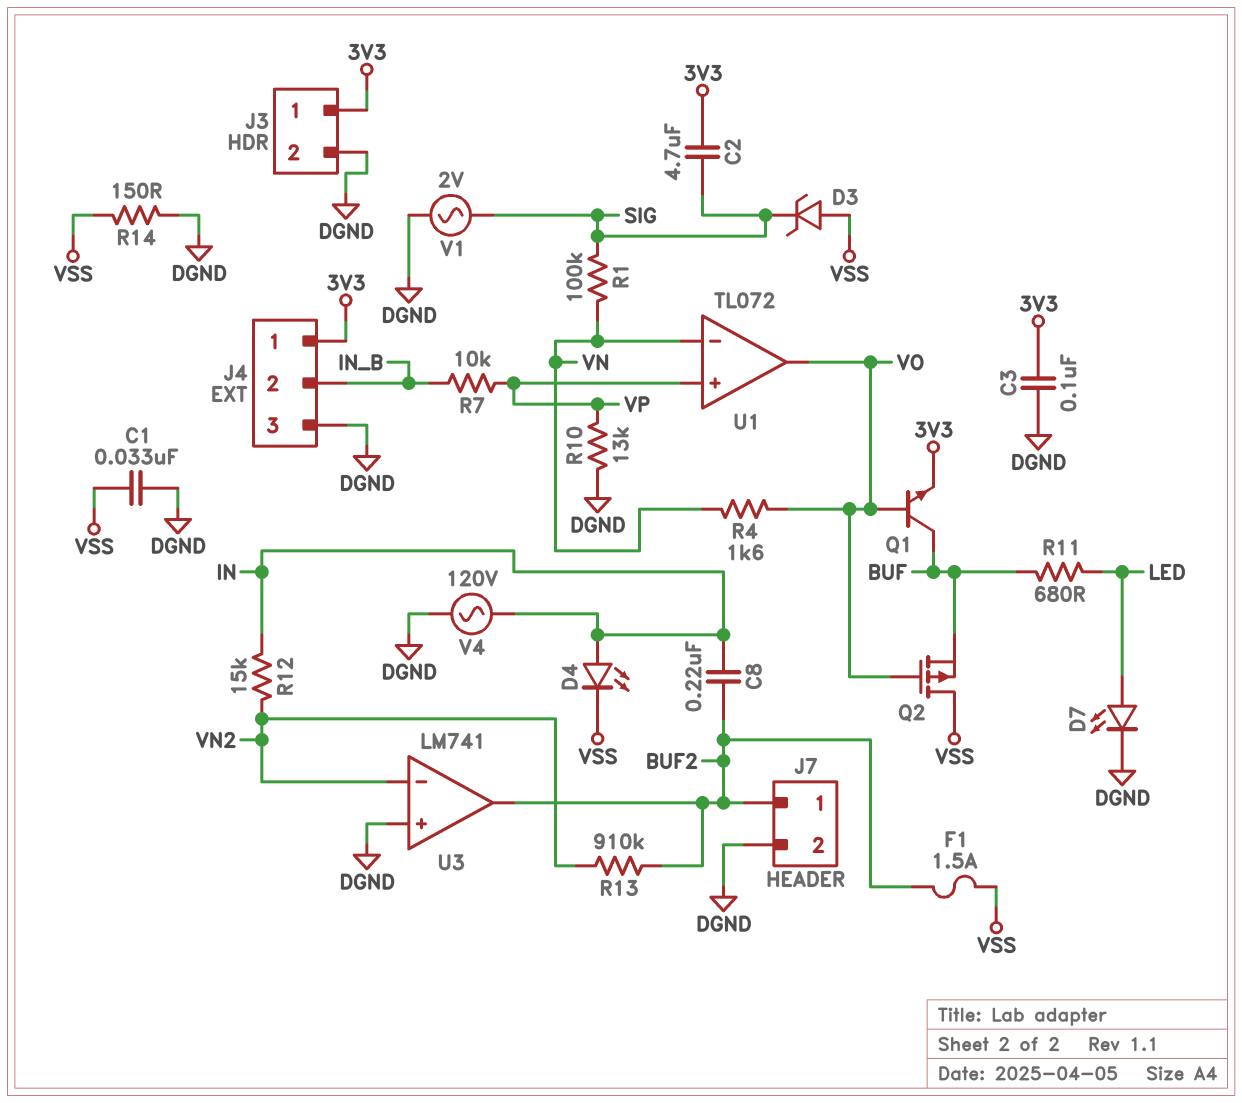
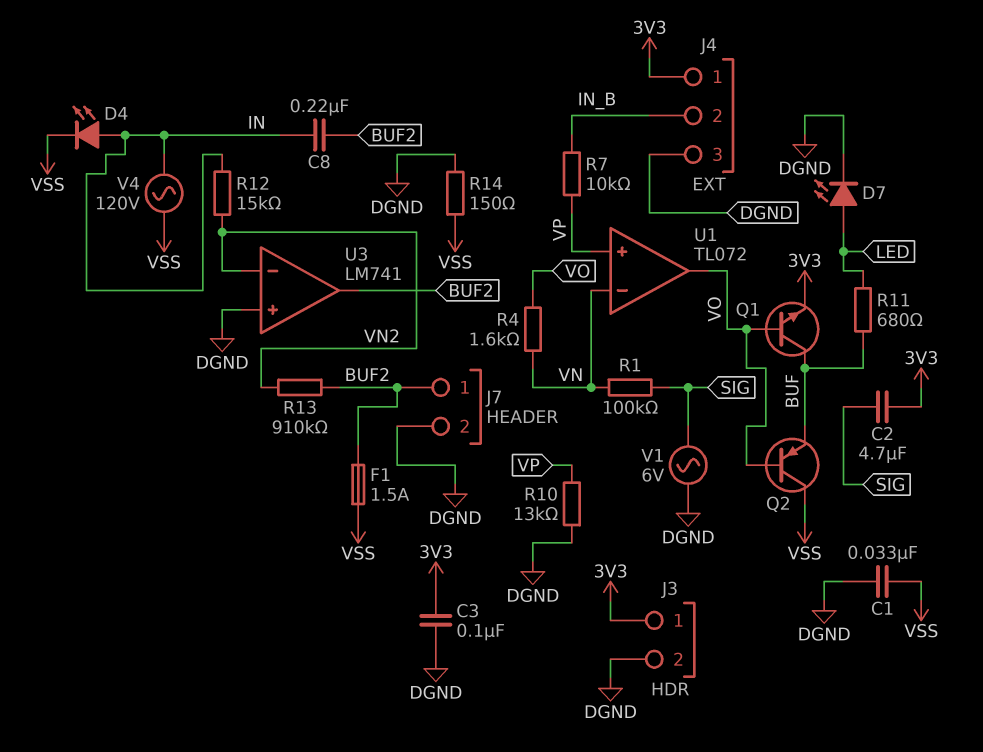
D3: zener (A VSS, K SIG) -> none
Q2: PMOS (G VO, D VSS, S BUF) -> PNP (B VO, C VSS, E BUF)
V1: AC 2V (DGND, SIG) -> AC 6V (DGND, SIG)
V4: AC 120V (DGND, IN) -> AC 120V (IN, VSS)

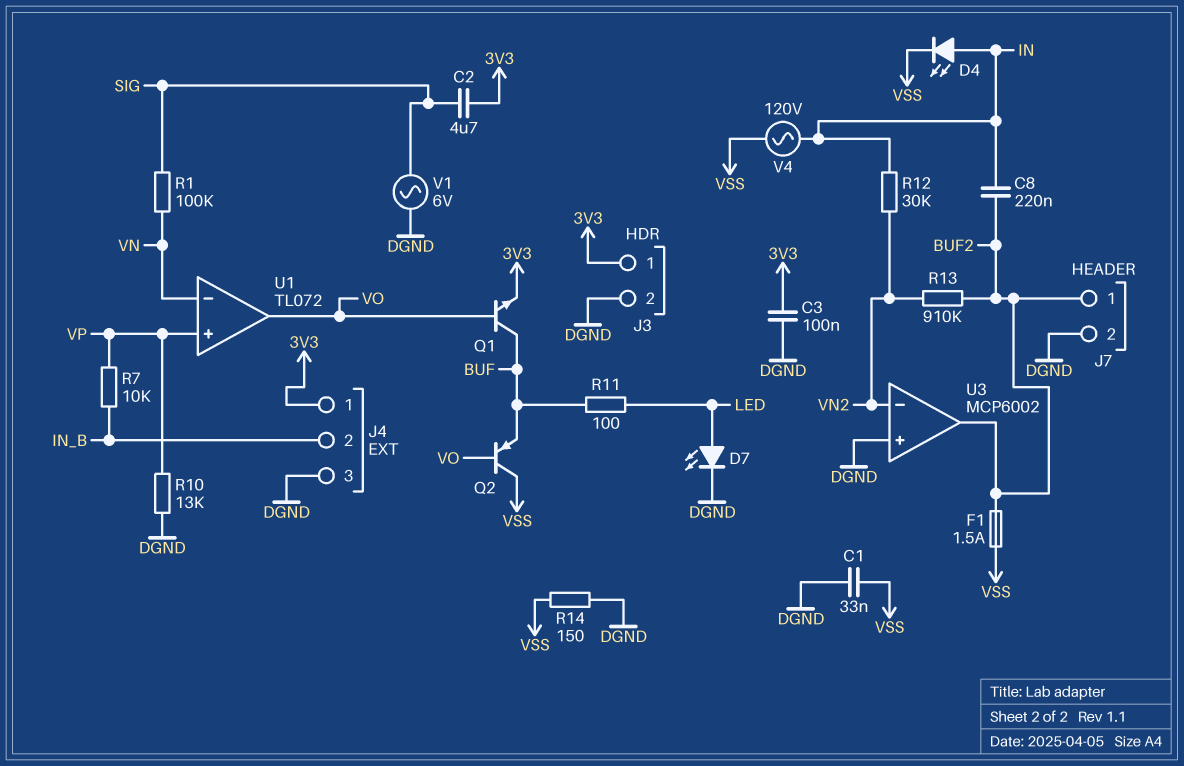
R4: 1.6k (VN, VO) -> none
R11: 680 (BUF, LED) -> 100 (BUF, LED)
R12: 15k (IN, VN2) -> 30k (IN, VN2)
U3: LM741 -> MCP6002

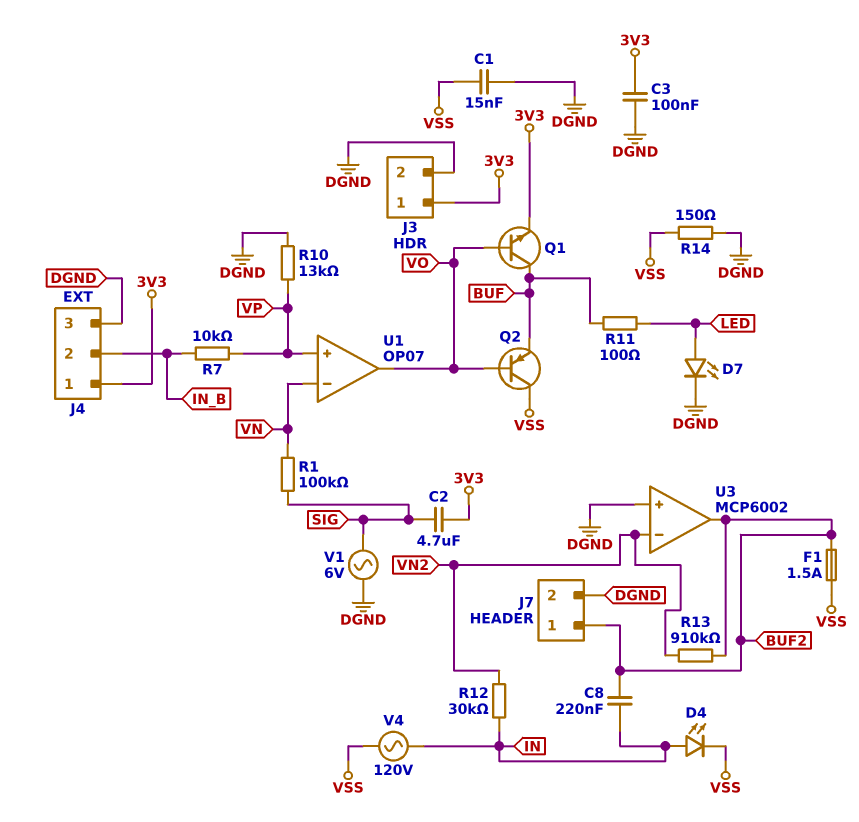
C1: 33nF (DGND, VSS) -> 15nF (DGND, VSS)
U1: TL072 -> OP07

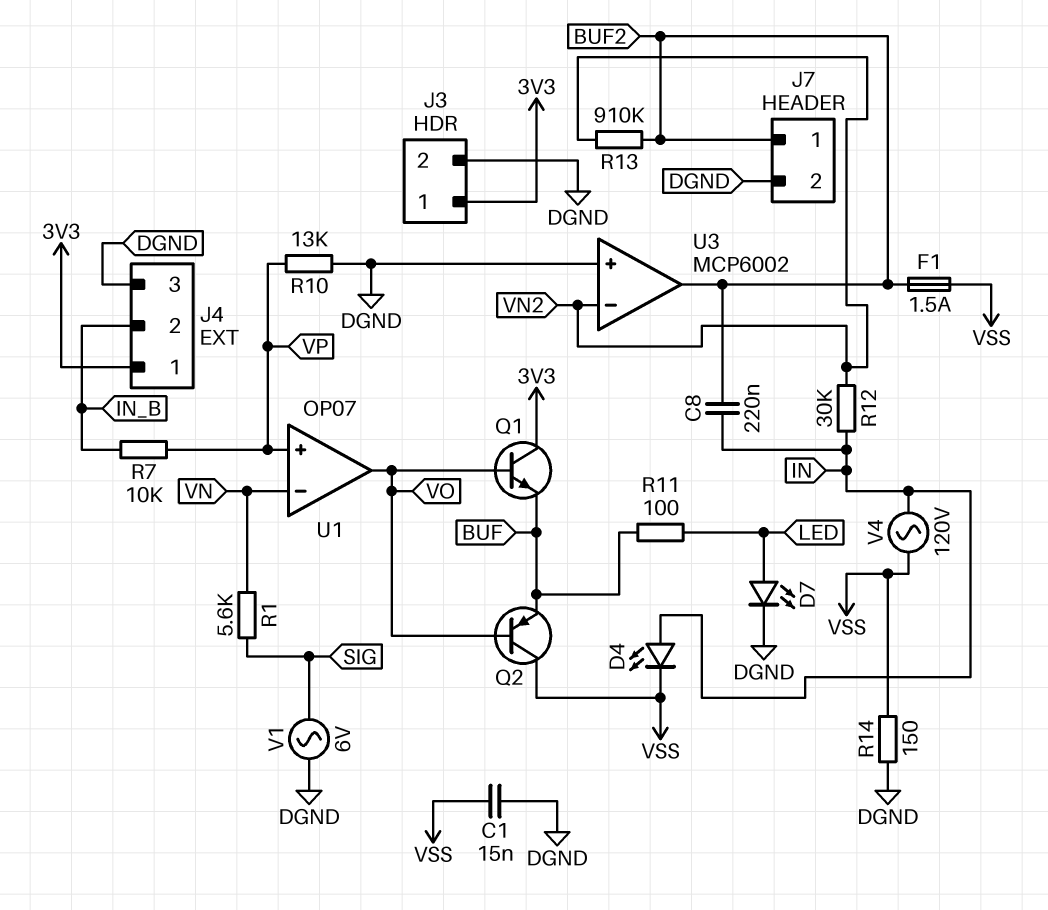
C2: 4.7uF (3V3, SIG) -> none
C3: 100nF (3V3, DGND) -> none
Q1: NPN (B VO, C BUF, E 3V3) -> NPN (B VO, C 3V3, E BUF)
R1: 100k (SIG, VN) -> 5.6k (SIG, VN)

